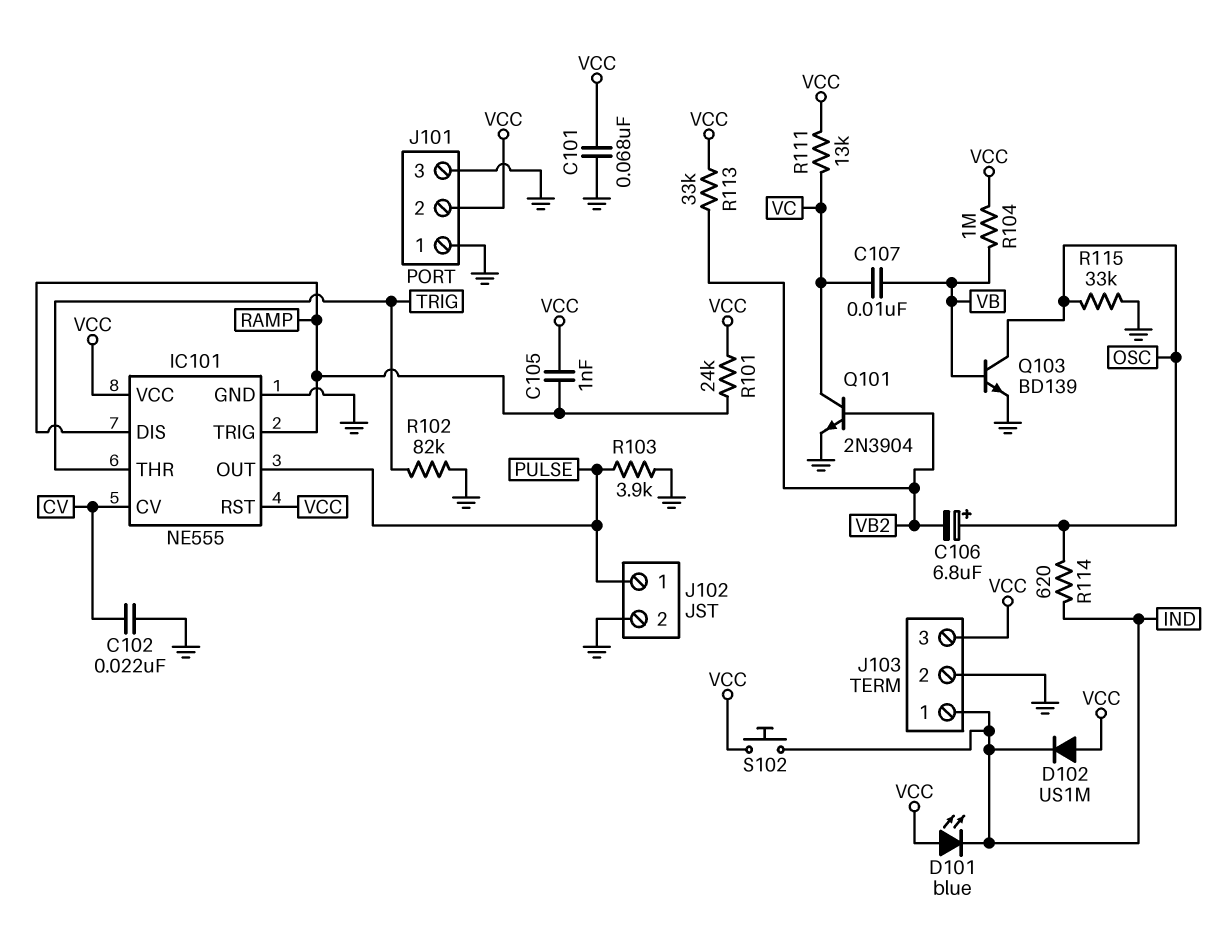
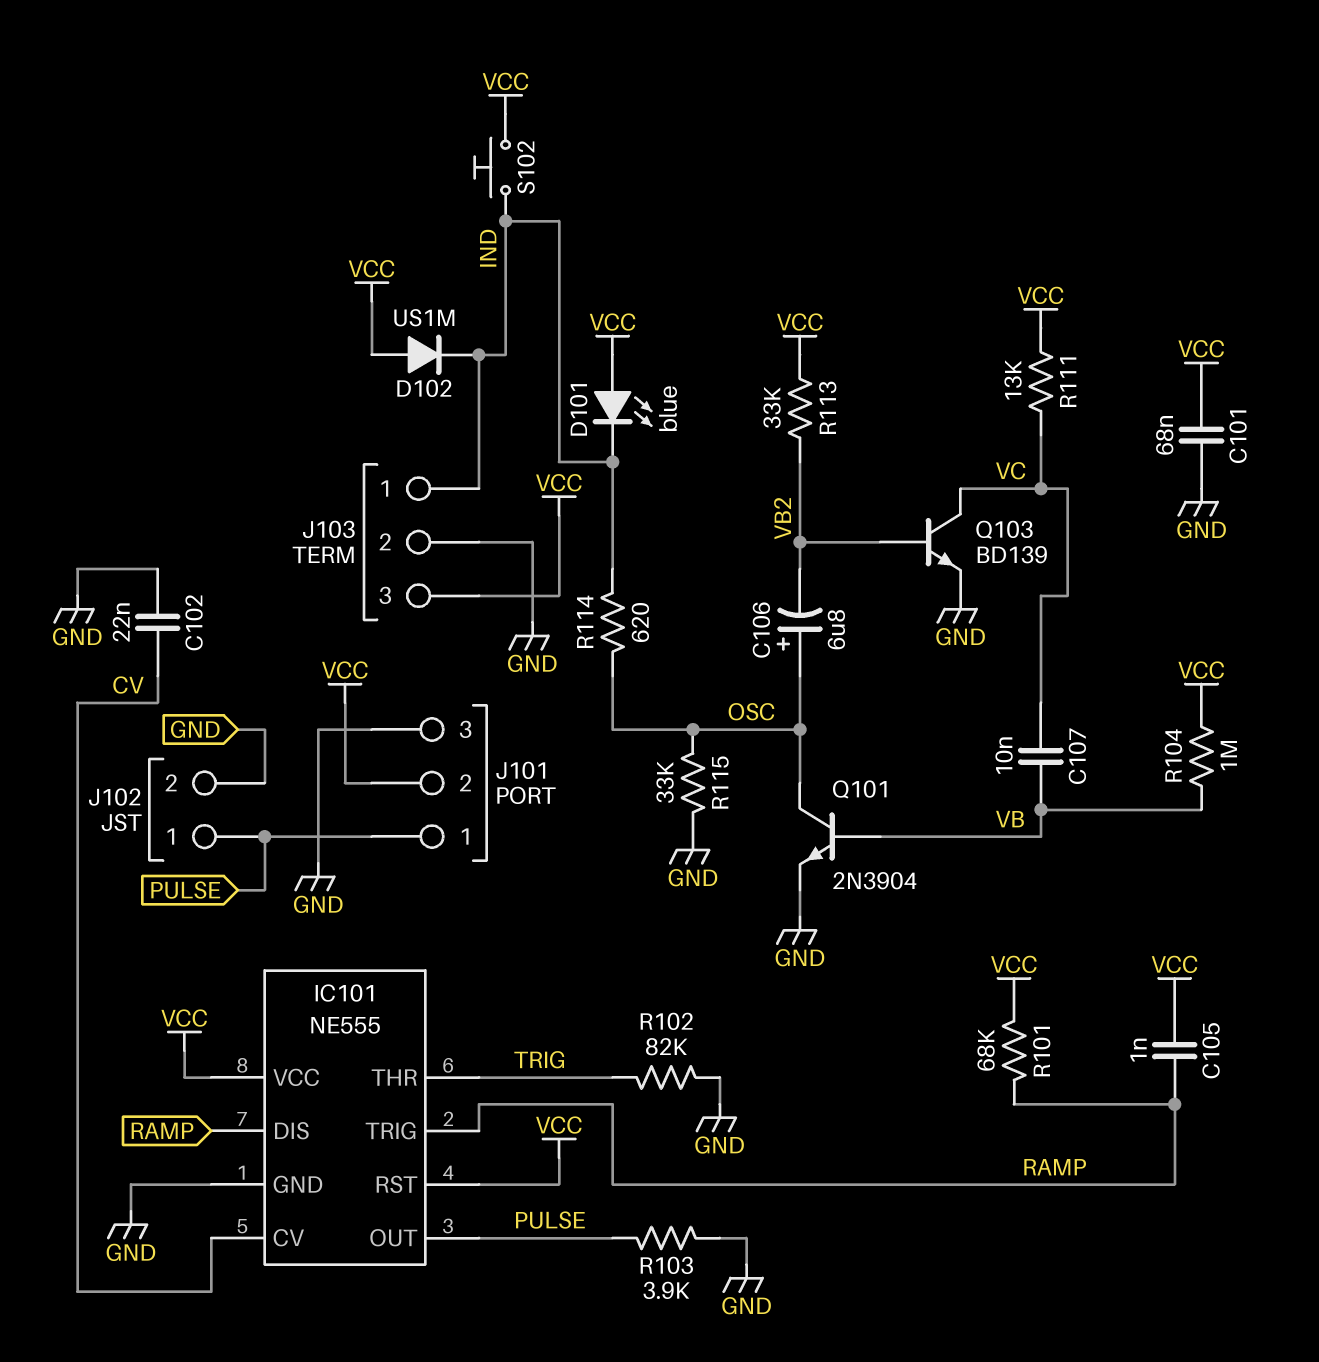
J101 pin 1: GND -> PULSE
Q101: NPN 2N3904 (B VB2, C VC, E GND) -> NPN 2N3904 (B VB, C OSC, E GND)
Q103: NPN BD139 (B VB, C OSC, E GND) -> NPN BD139 (B VB2, C VC, E GND)
R101: 24k (RAMP, VCC) -> 68k (RAMP, VCC)

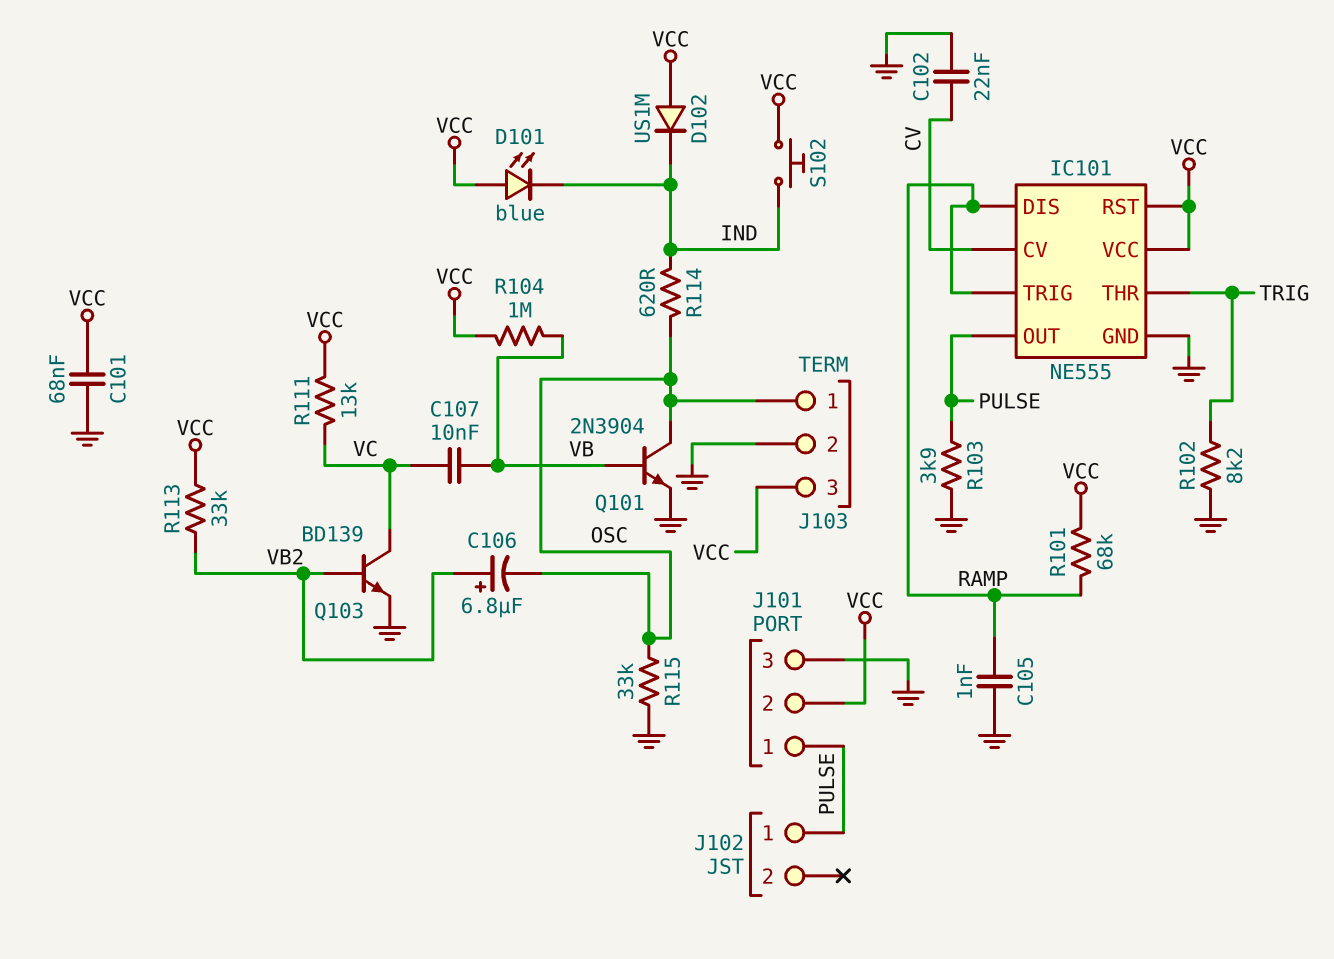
C105: 1nF (RAMP, VCC) -> 1nF (GND, RAMP)
C106: 6.8uF (plus OSC, minus VB2) -> 6.8uF (plus VB2, minus OSC)
J102 pin 2: GND -> none
J103 pin 1: IND -> OSC
R102: 82k (GND, TRIG) -> 8.2k (GND, TRIG)

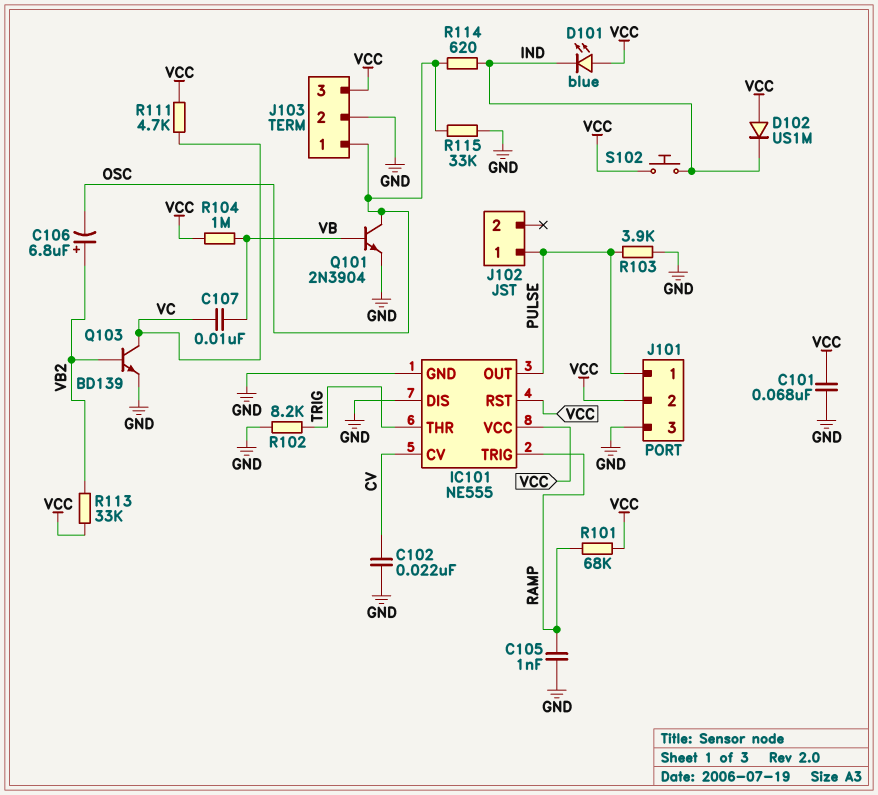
IC101 pin DIS: RAMP -> GND
R111: 13k (VC, VCC) -> 4.7k (VC, VCC)

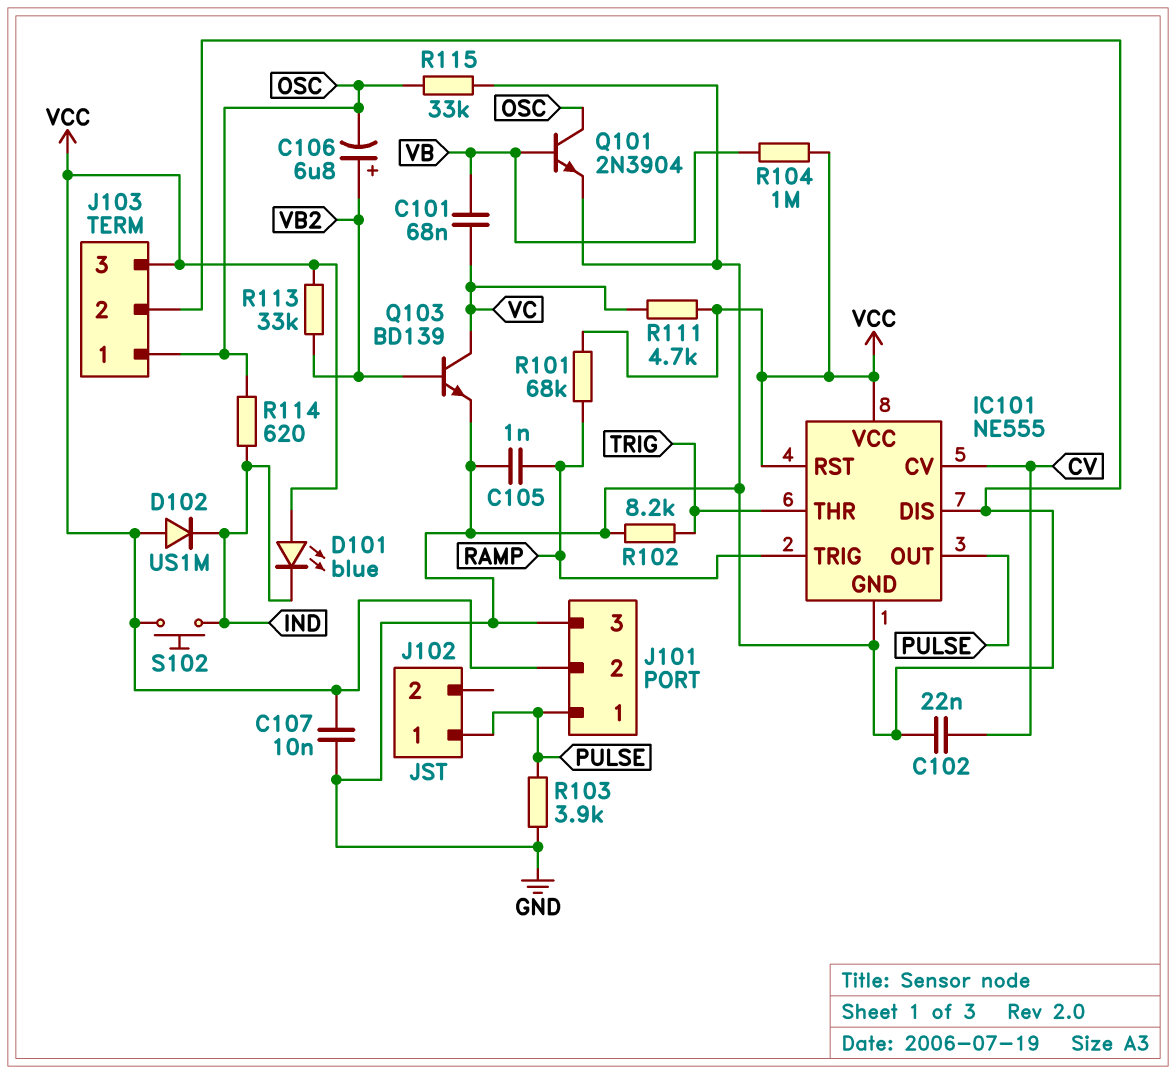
C101: 68nF (GND, VCC) -> 68nF (VB, VC)
C107: 10nF (VB, VC) -> 10nF (GND, VCC)

